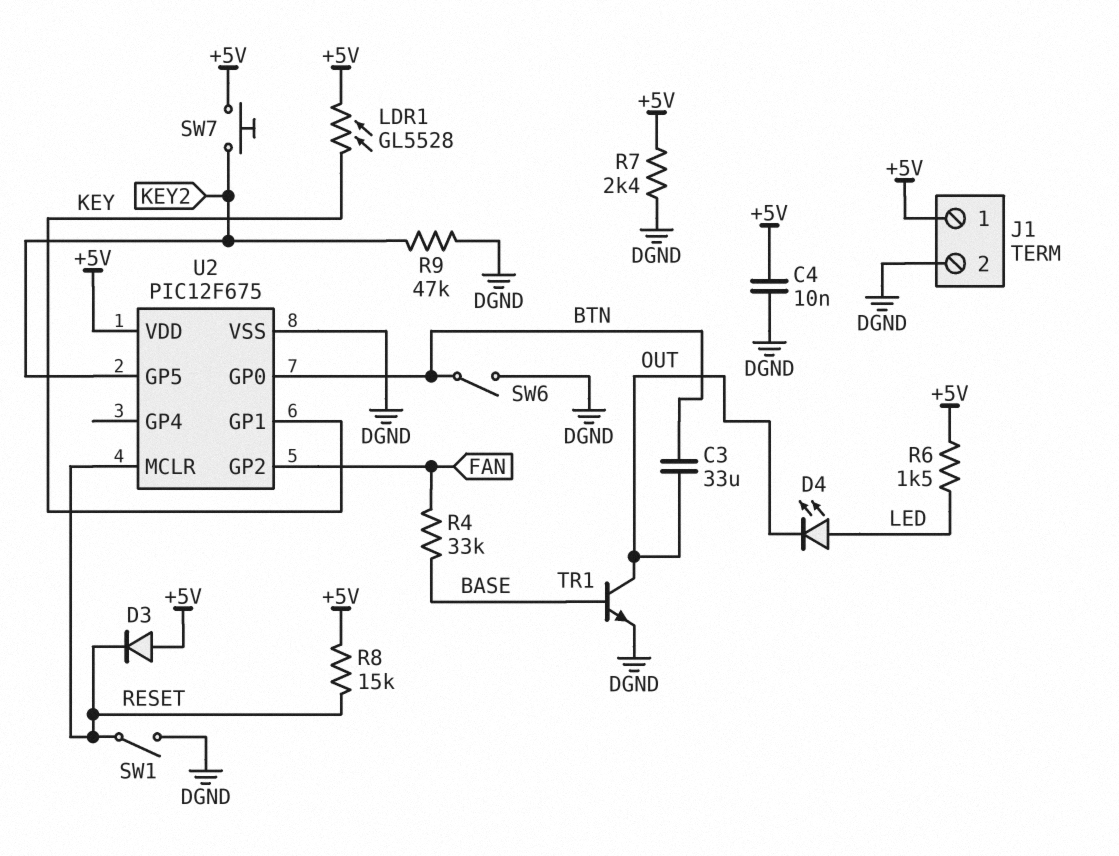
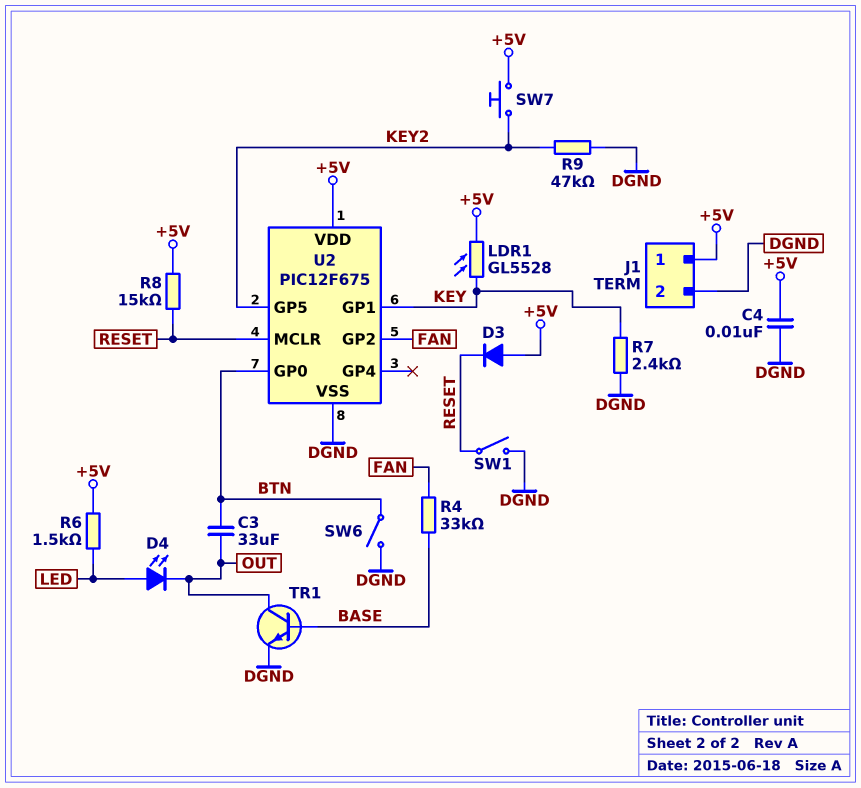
R7: 2.4k (+5V, DGND) -> 2.4k (DGND, KEY)

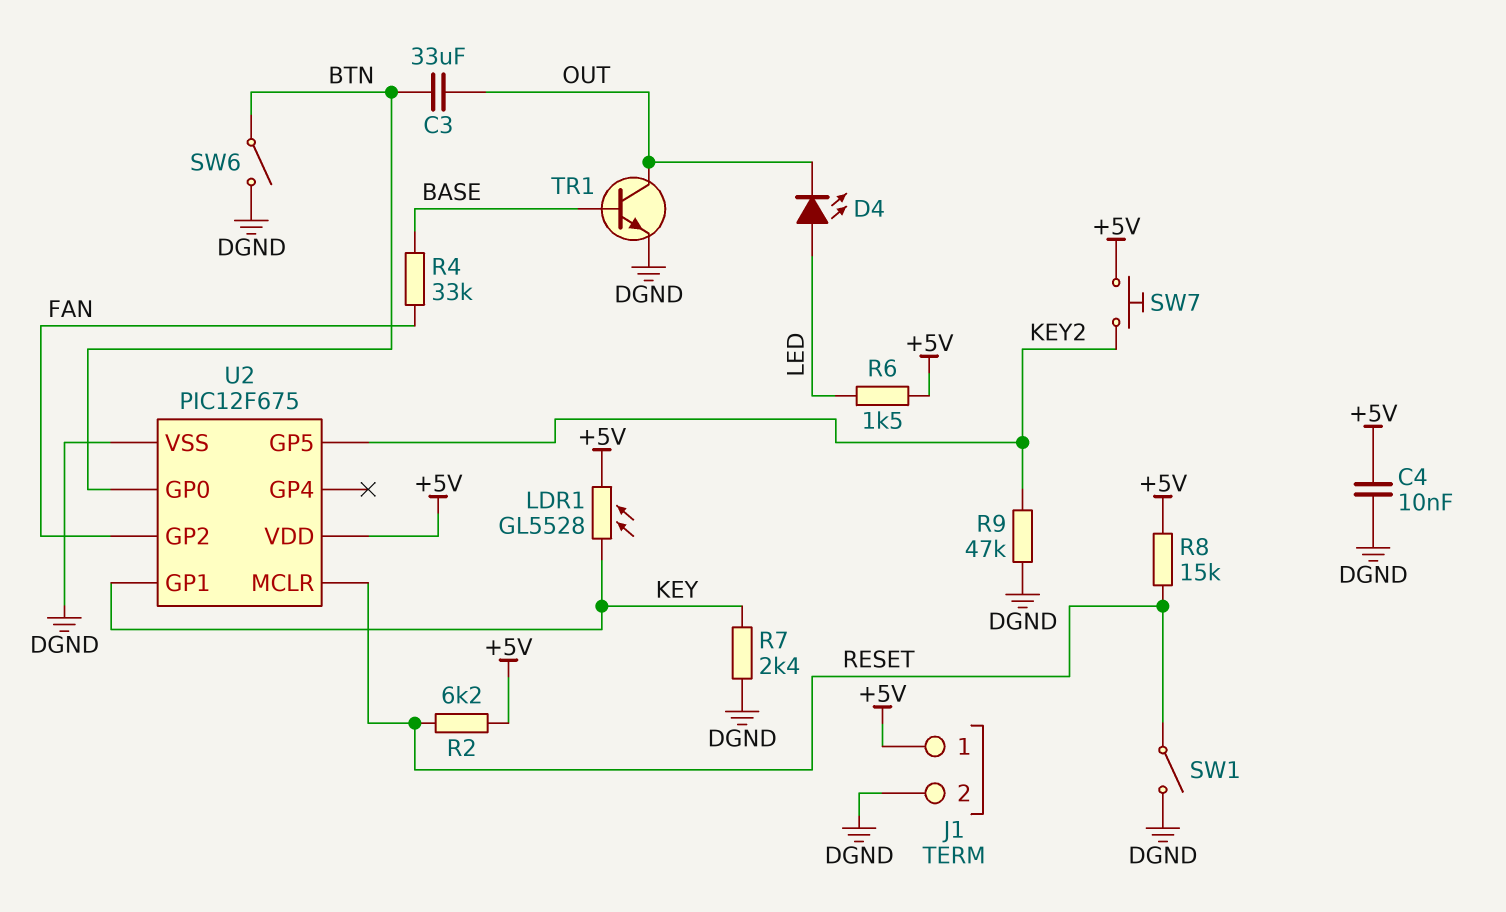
D3: diode (A +5V, K RESET) -> none
R2: none -> 6.2k (+5V, RESET)

